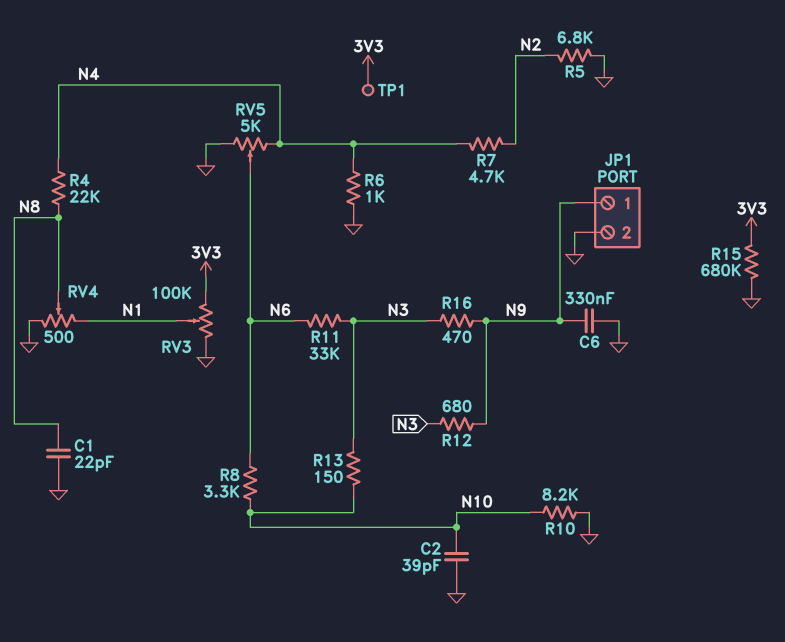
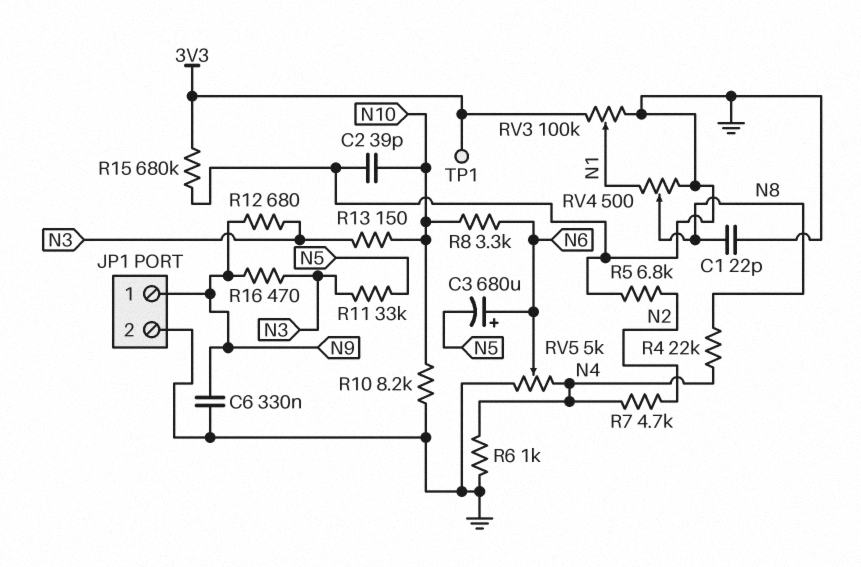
C3: none -> 680uF (plus N6, minus N5)
R11: 33k (N3, N6) -> 33k (N3, N5)

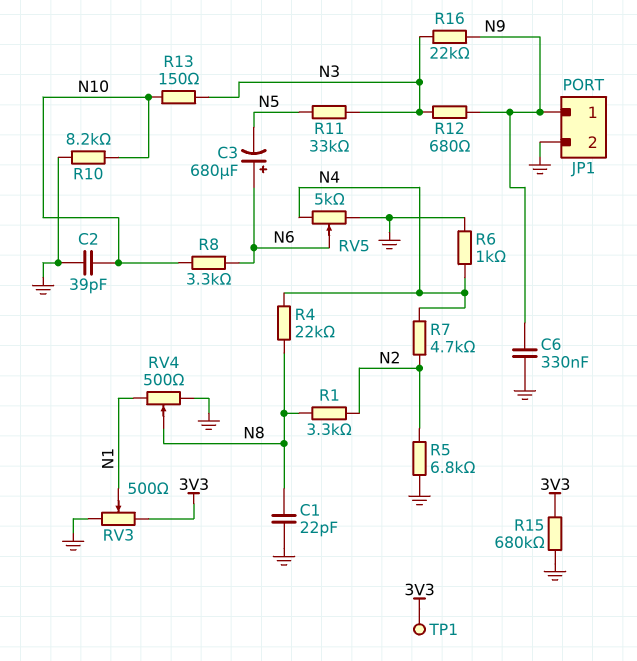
R1: none -> 3.3k (N2, N8)
R16: 470 (N3, N9) -> 22k (N3, N9)
RV3: 100k (3V3, GND, wiper N1) -> 500 (3V3, GND, wiper N1)

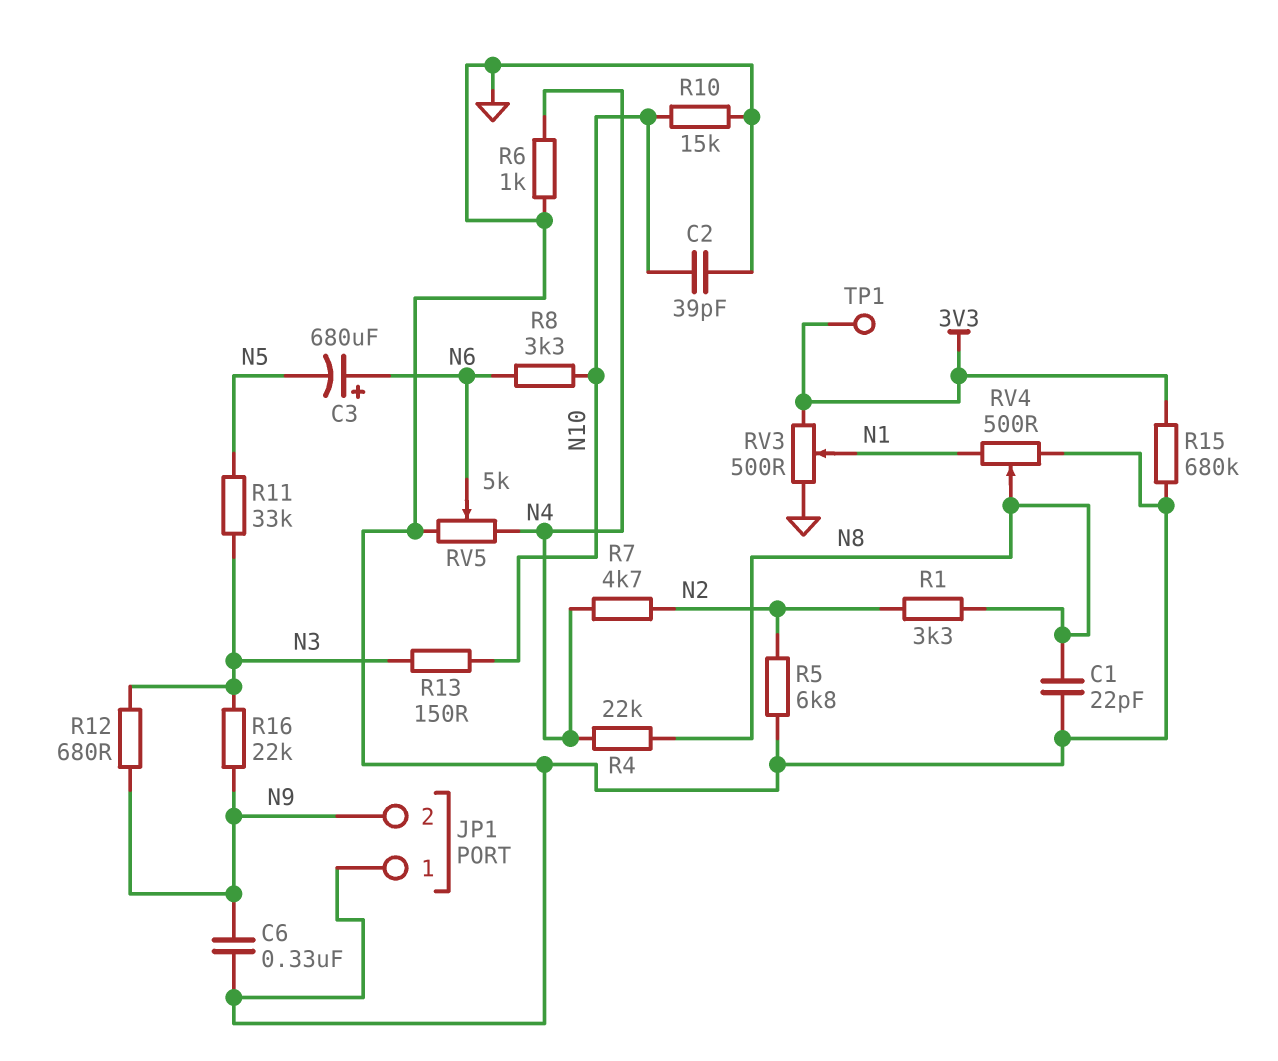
JP1 pin 1: N9 -> GND
JP1 pin 2: GND -> N9
R10: 8.2k (GND, N10) -> 15k (GND, N10)

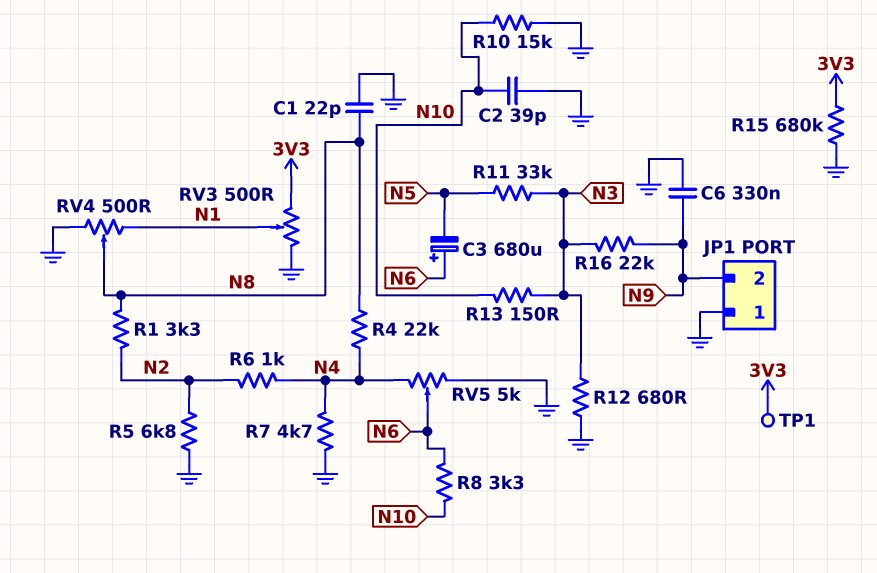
R6: 1k (GND, N4) -> 1k (N2, N4)
R7: 4.7k (N2, N4) -> 4.7k (GND, N4)
R12: 680 (N3, N9) -> 680 (GND, N3)

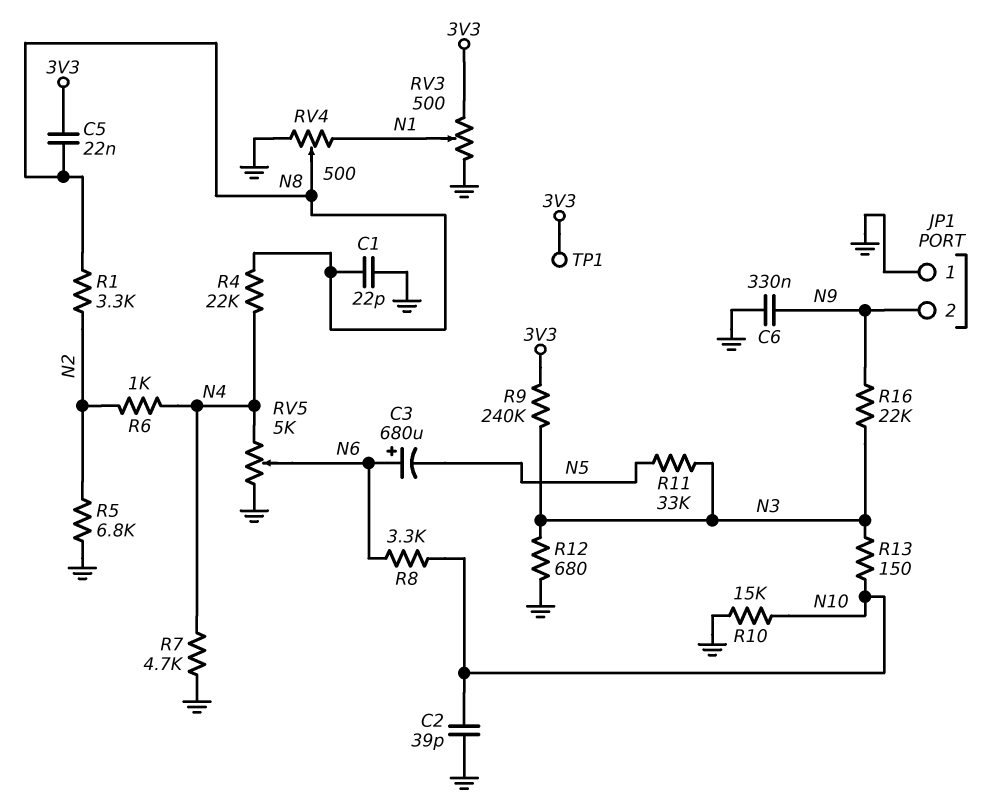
C5: none -> 22nF (3V3, N8)
R9: none -> 240k (3V3, N3)
R15: 680k (3V3, GND) -> none

